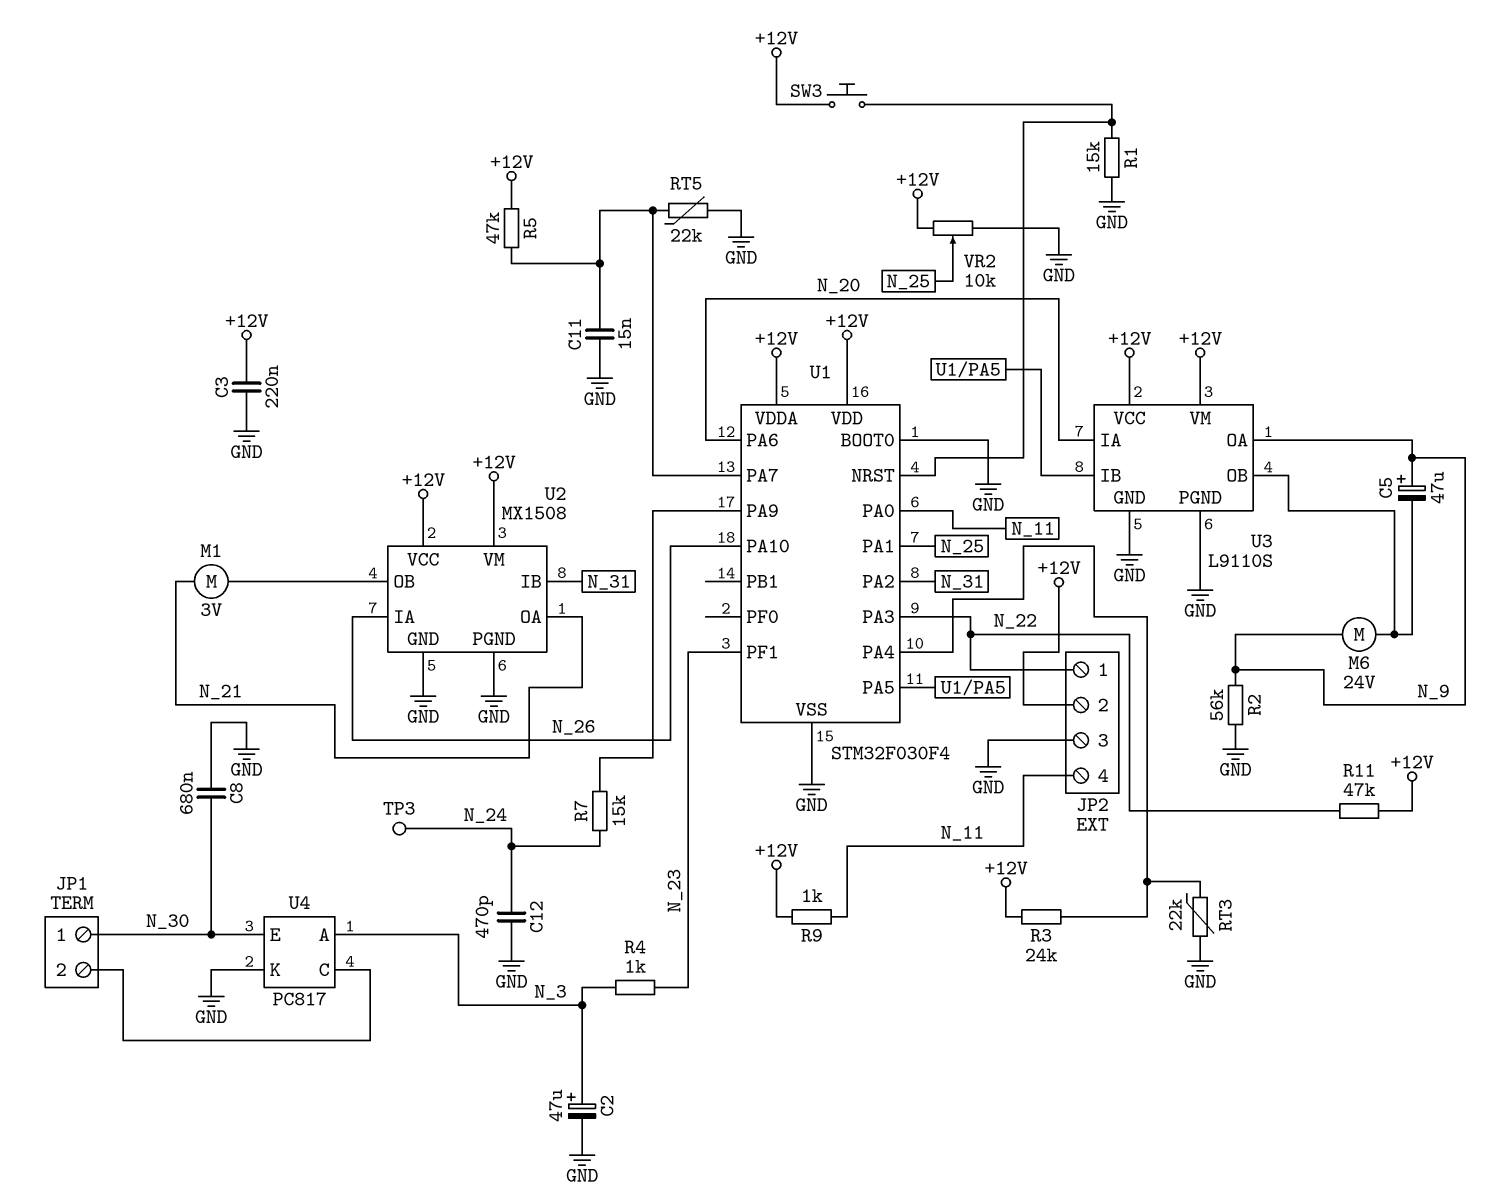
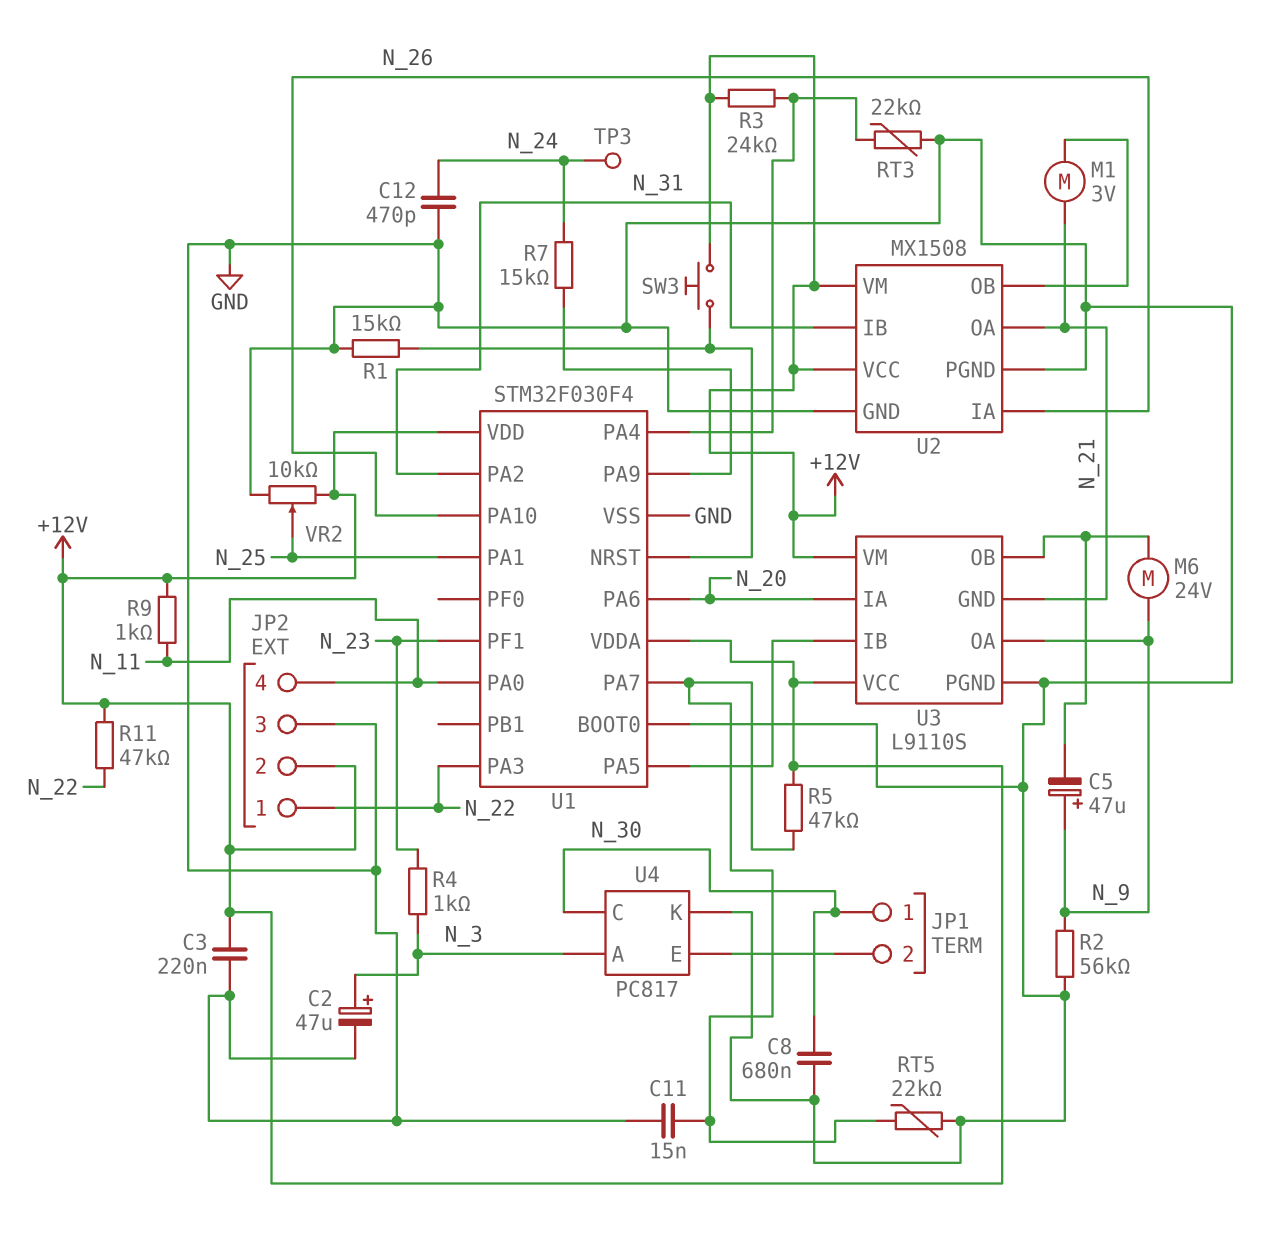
U3 pin GND: GND -> N_21
U4 pin C: JP1/2 -> N_30
U4 pin E: N_30 -> JP1/2

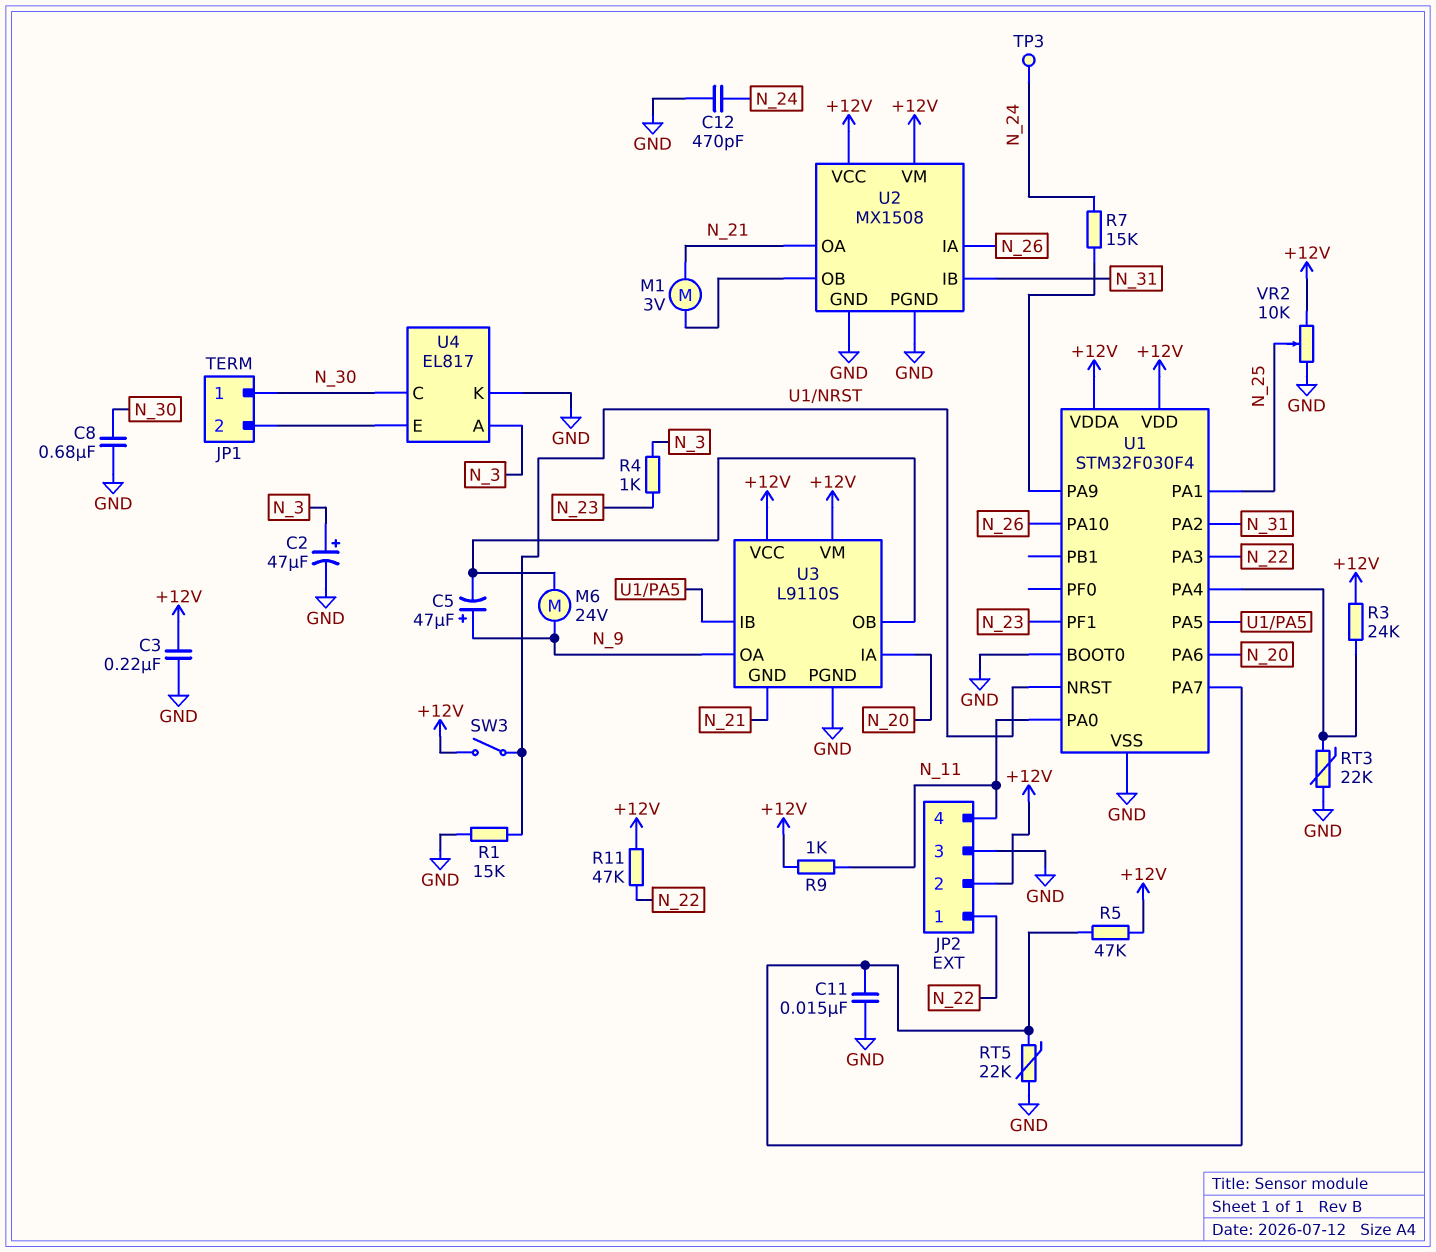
R2: 56k (GND, N_9) -> none
SW3: button (+12V, U1/NRST) -> switch (+12V, U1/NRST)
U4: PC817 -> EL817

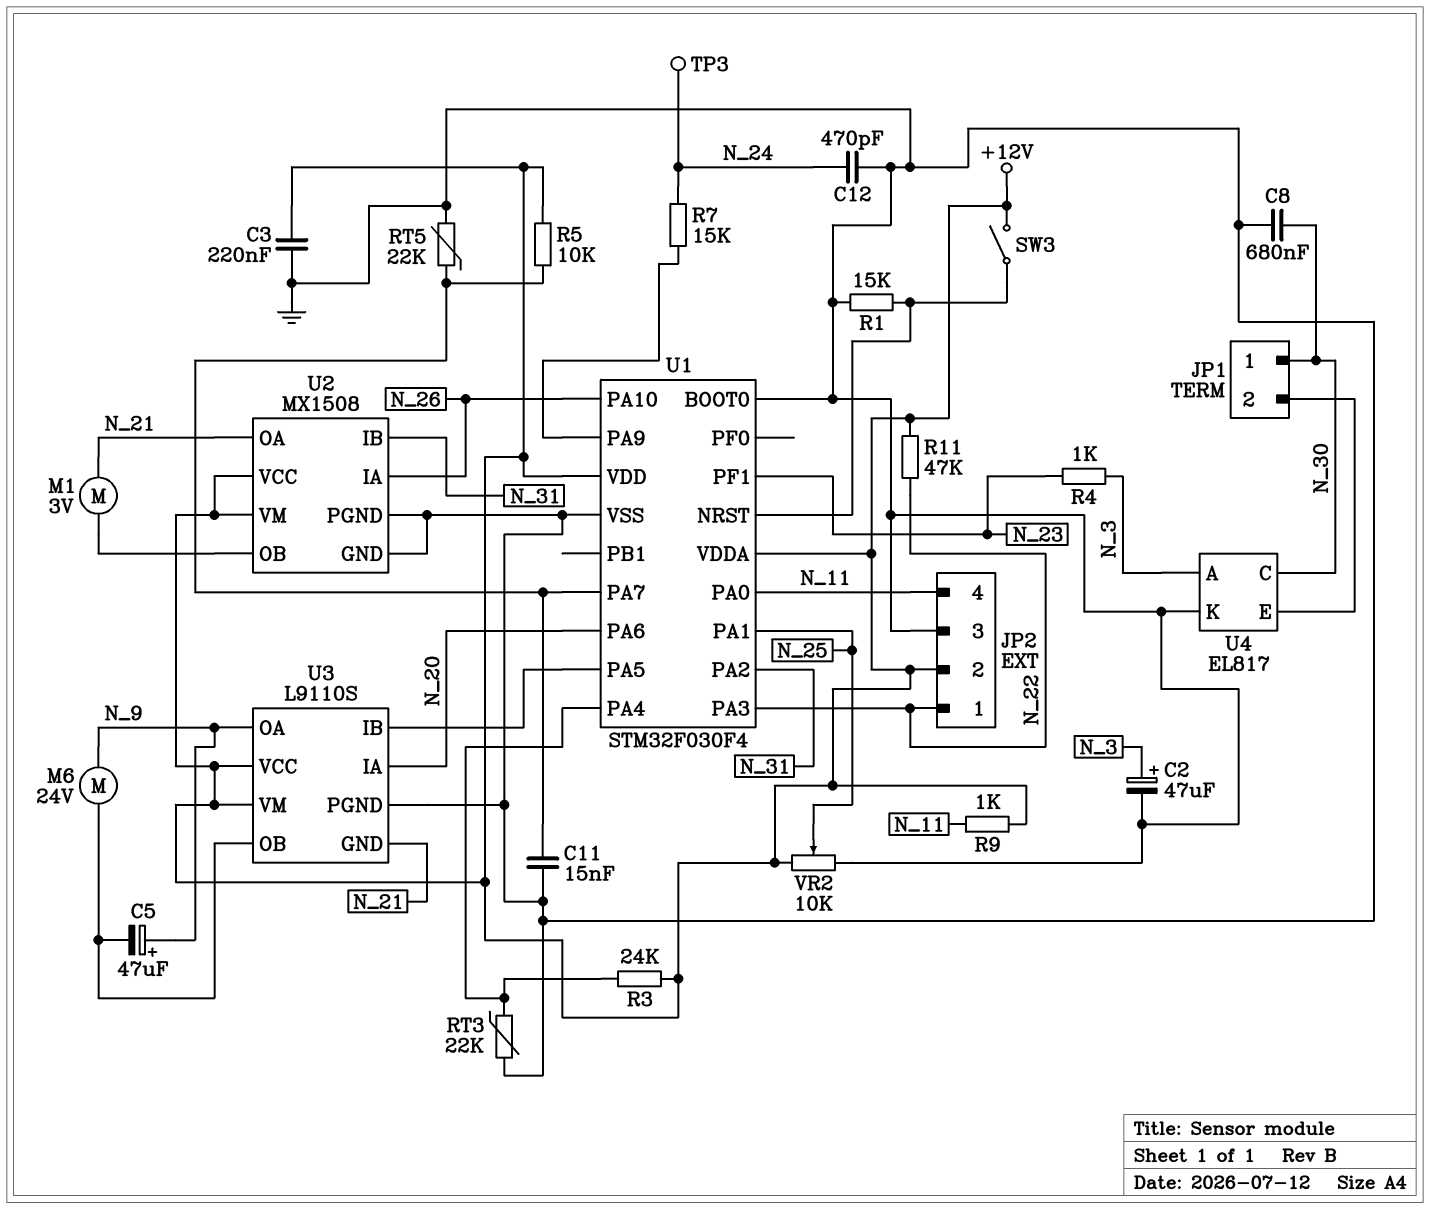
R5: 47k (+12V, U1/PA7) -> 10k (+12V, U1/PA7)

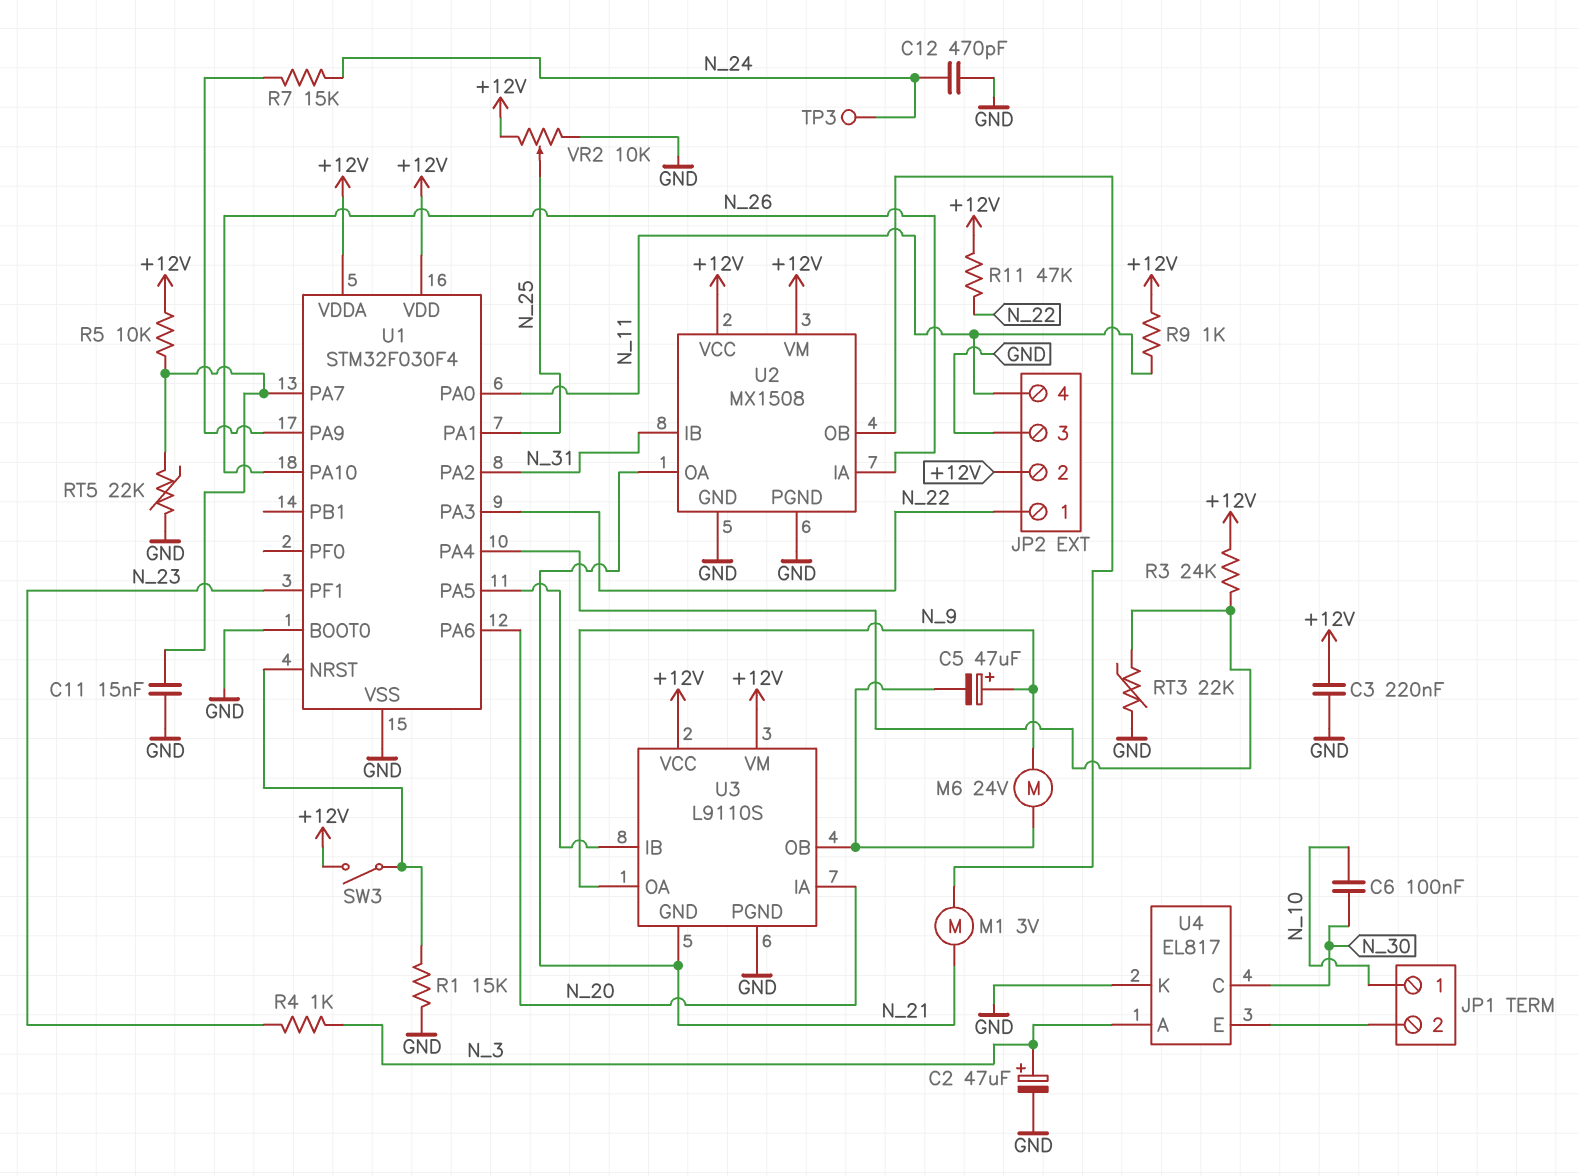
C6: none -> 100nF (N_10, N_30)
C8: 680nF (GND, N_30) -> none
JP1 pin 1: N_30 -> N_10

